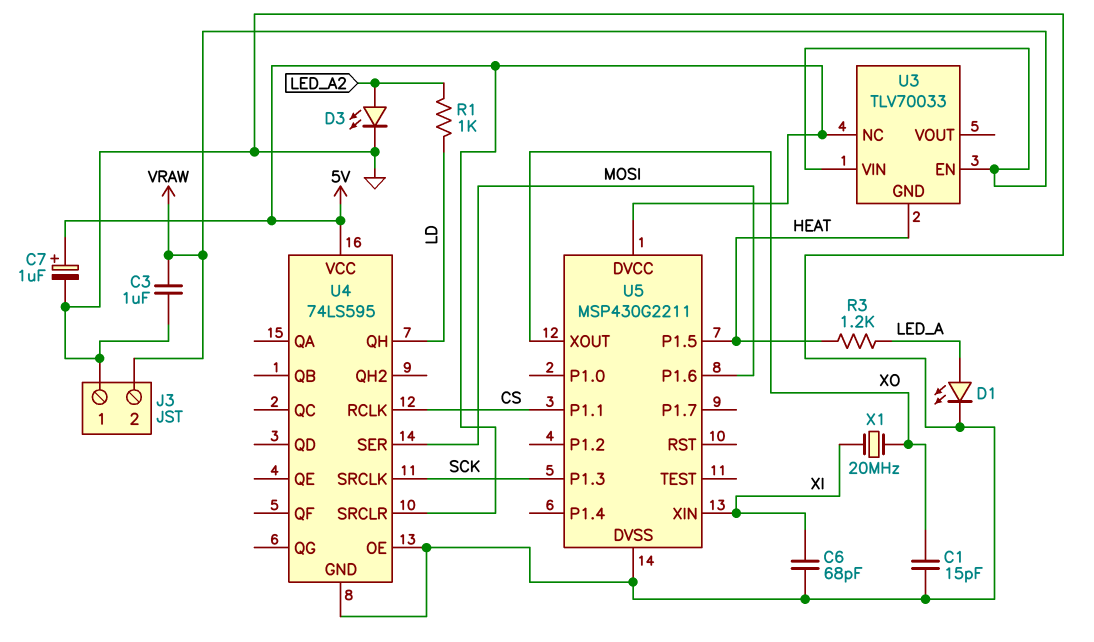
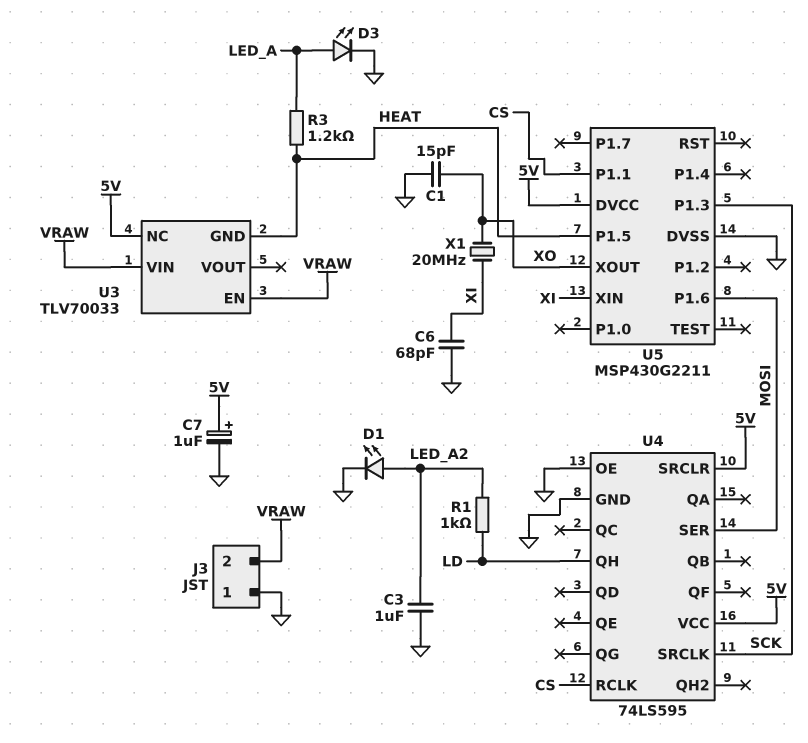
C3: 1uF (GND, VRAW) -> 1uF (GND, LED_A2)
D1: LED (A LED_A, K GND) -> LED (A LED_A2, K GND)
D3: LED (A LED_A2, K GND) -> LED (A LED_A, K GND)

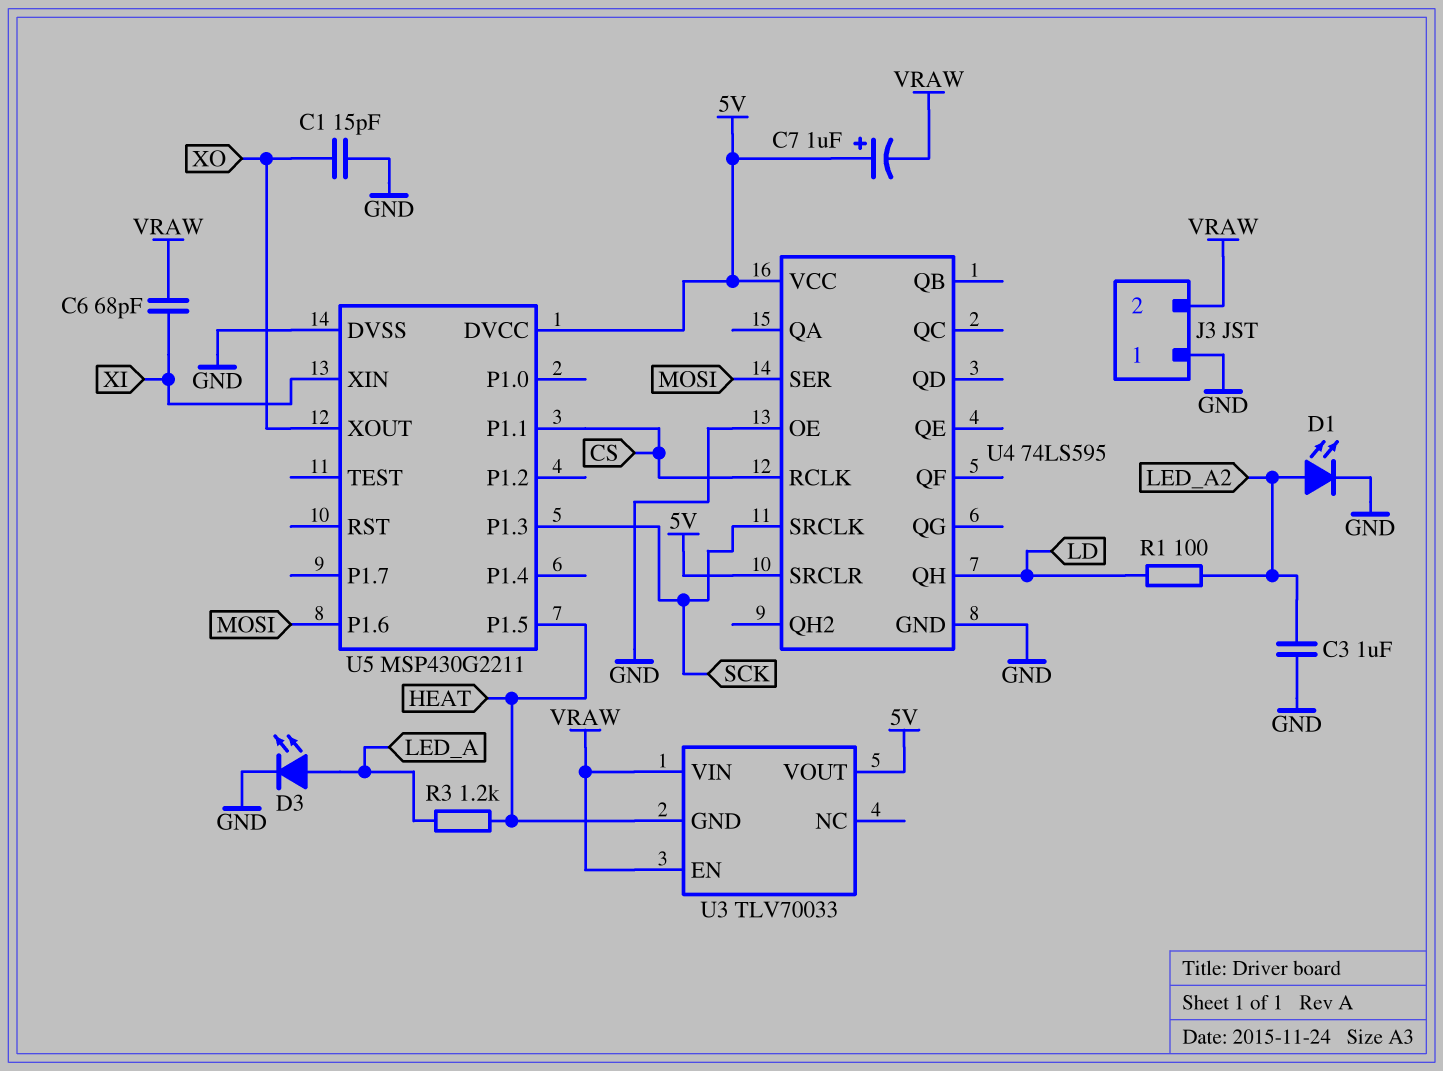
C6: 68pF (GND, XI) -> 68pF (VRAW, XI)
C7: 1uF (plus 5V, minus GND) -> 1uF (plus 5V, minus VRAW)
R1: 1k (LD, LED_A2) -> 100 (LD, LED_A2)
U3 pin NC: 5V -> none
U3 pin VOUT: none -> 5V
X1: 20MHz (XI, XO) -> none

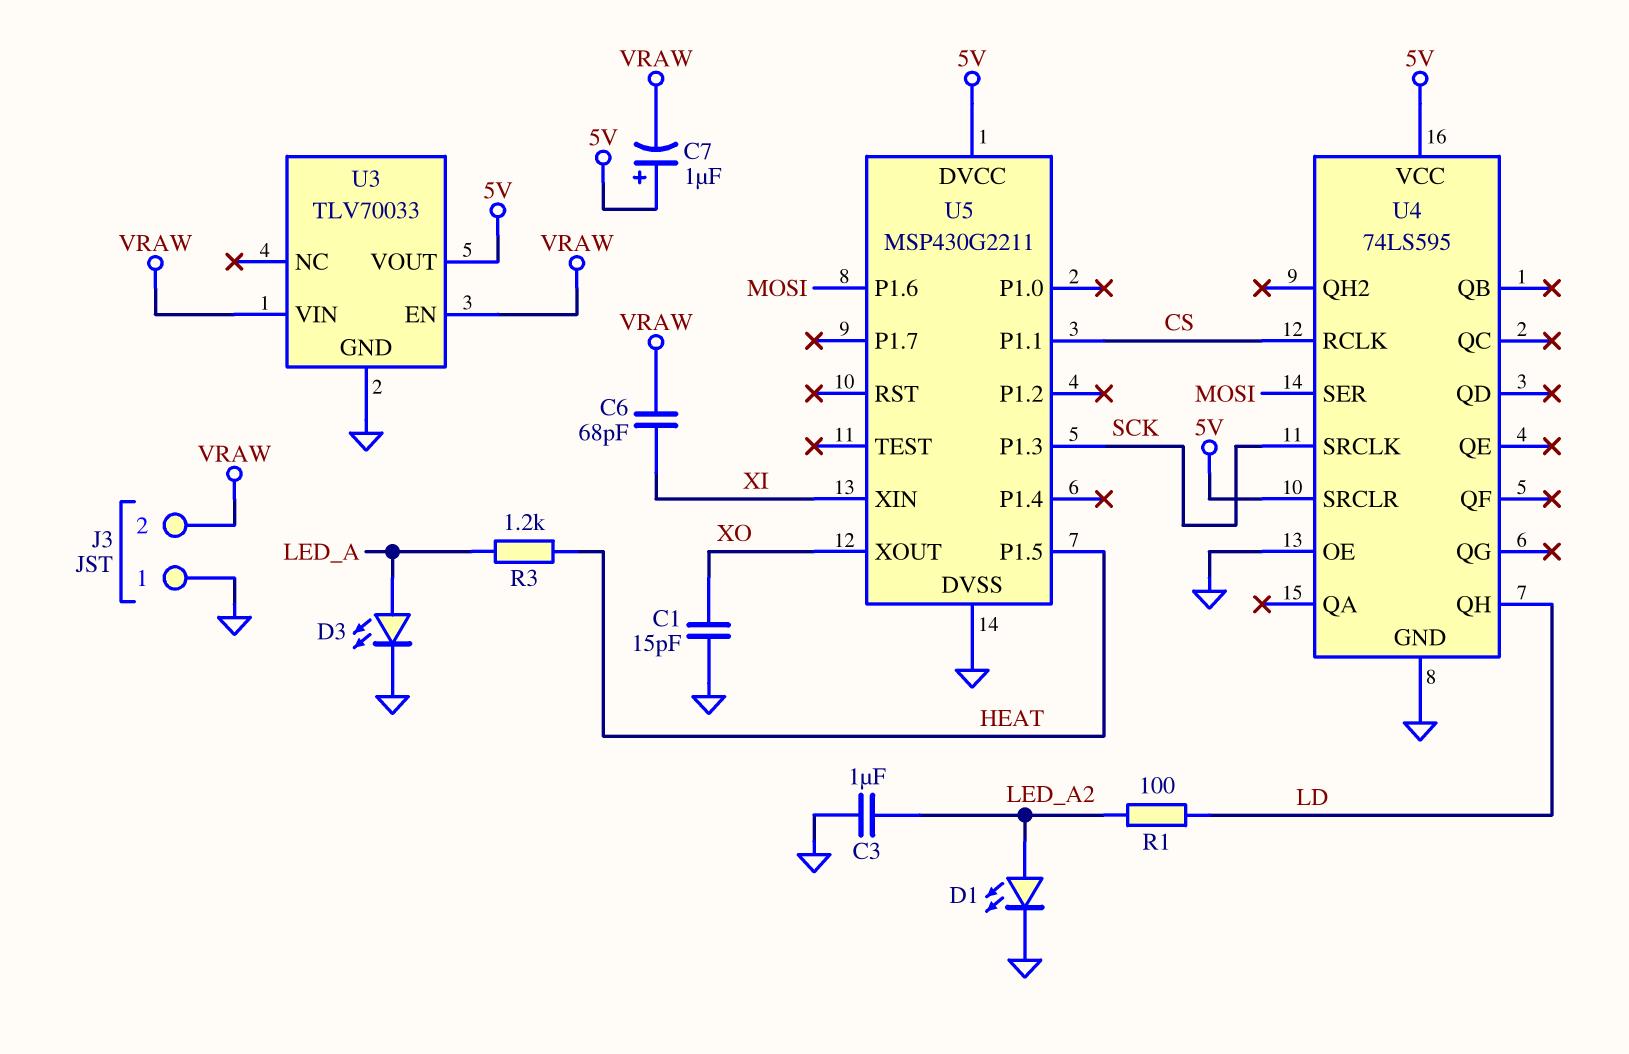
U3 pin GND: HEAT -> GND

